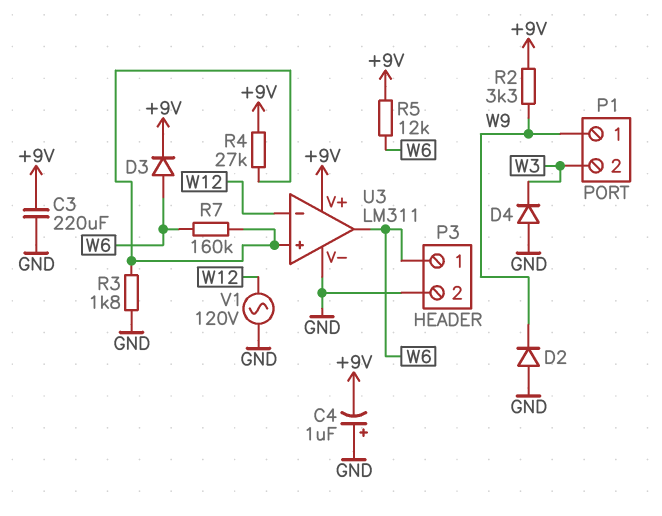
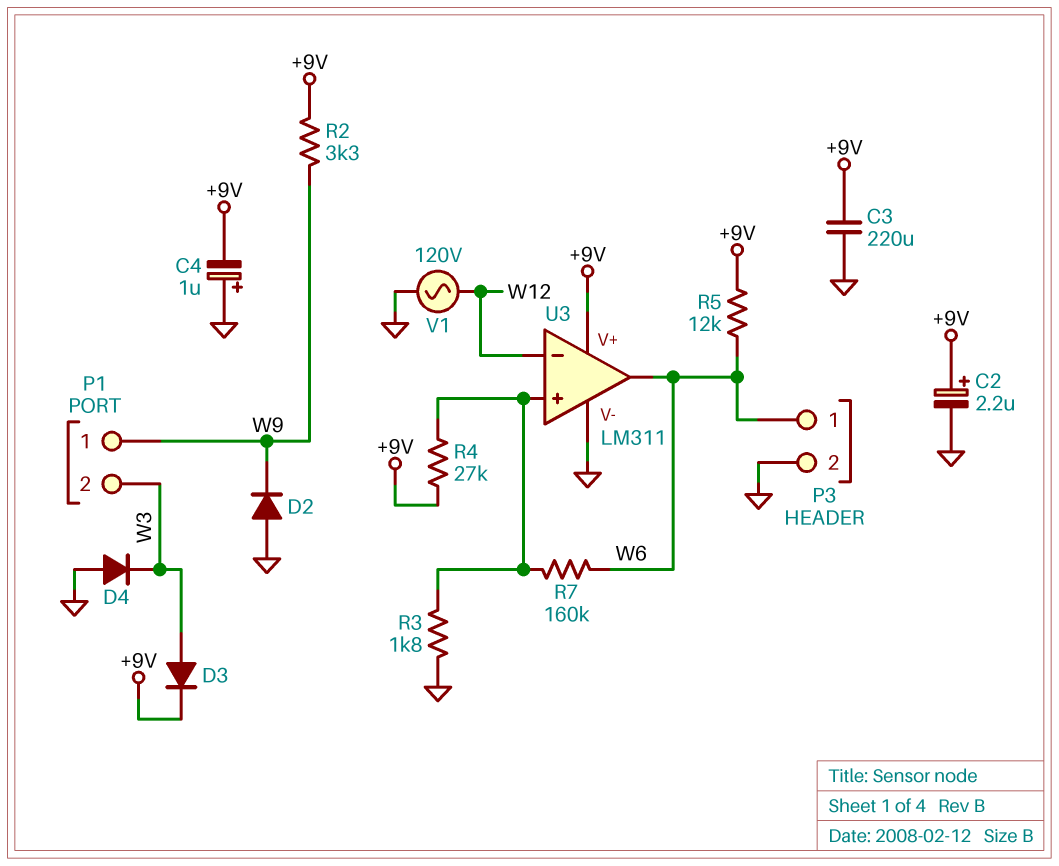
C2: none -> 2.2uF (plus +9V, minus GND)
D3: diode (A W6, K +9V) -> diode (A W3, K +9V)

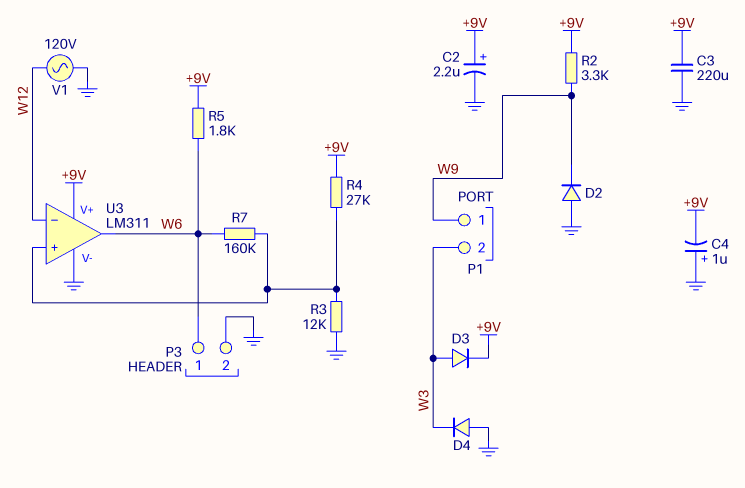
R3: 1.8k (GND, U3/in+) -> 12k (GND, U3/in+)
R5: 12k (+9V, W6) -> 1.8k (+9V, W6)

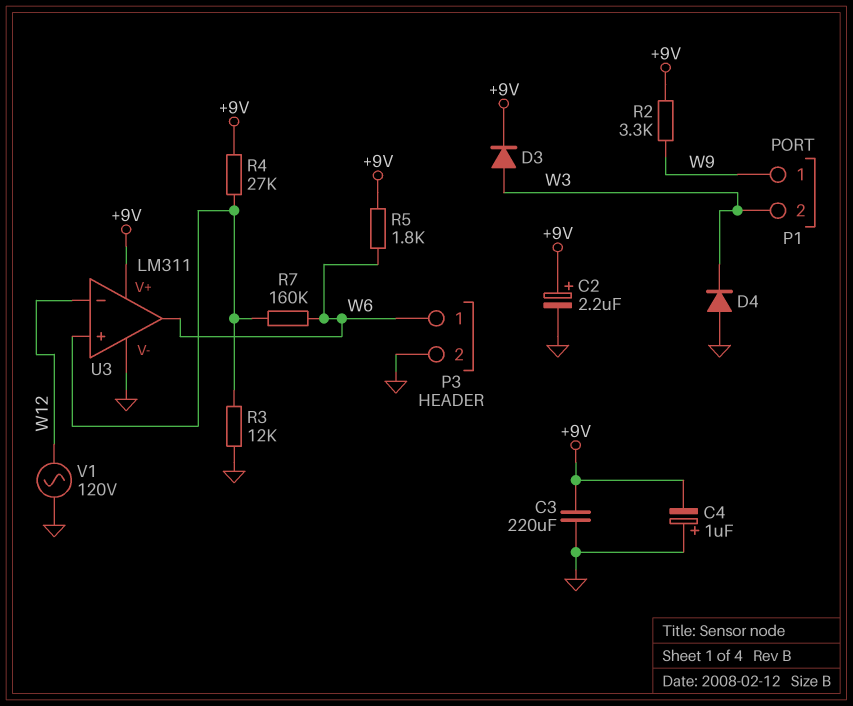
D2: diode (A GND, K W9) -> none

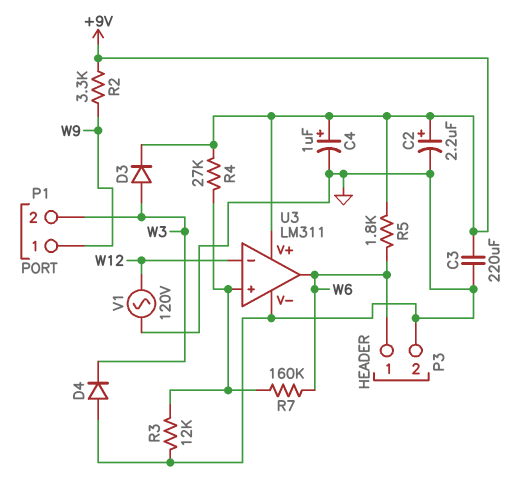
C4: 1uF (plus GND, minus +9V) -> 1uF (plus +9V, minus GND)

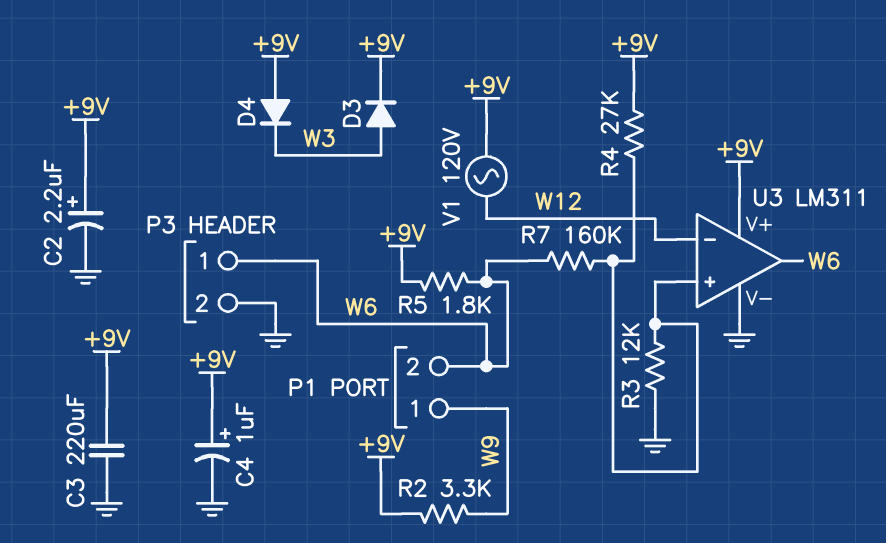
D4: diode (A GND, K W3) -> diode (A +9V, K W3)
P1 pin 2: W3 -> W6
V1: AC 120V (GND, W12) -> AC 120V (+9V, W12)

